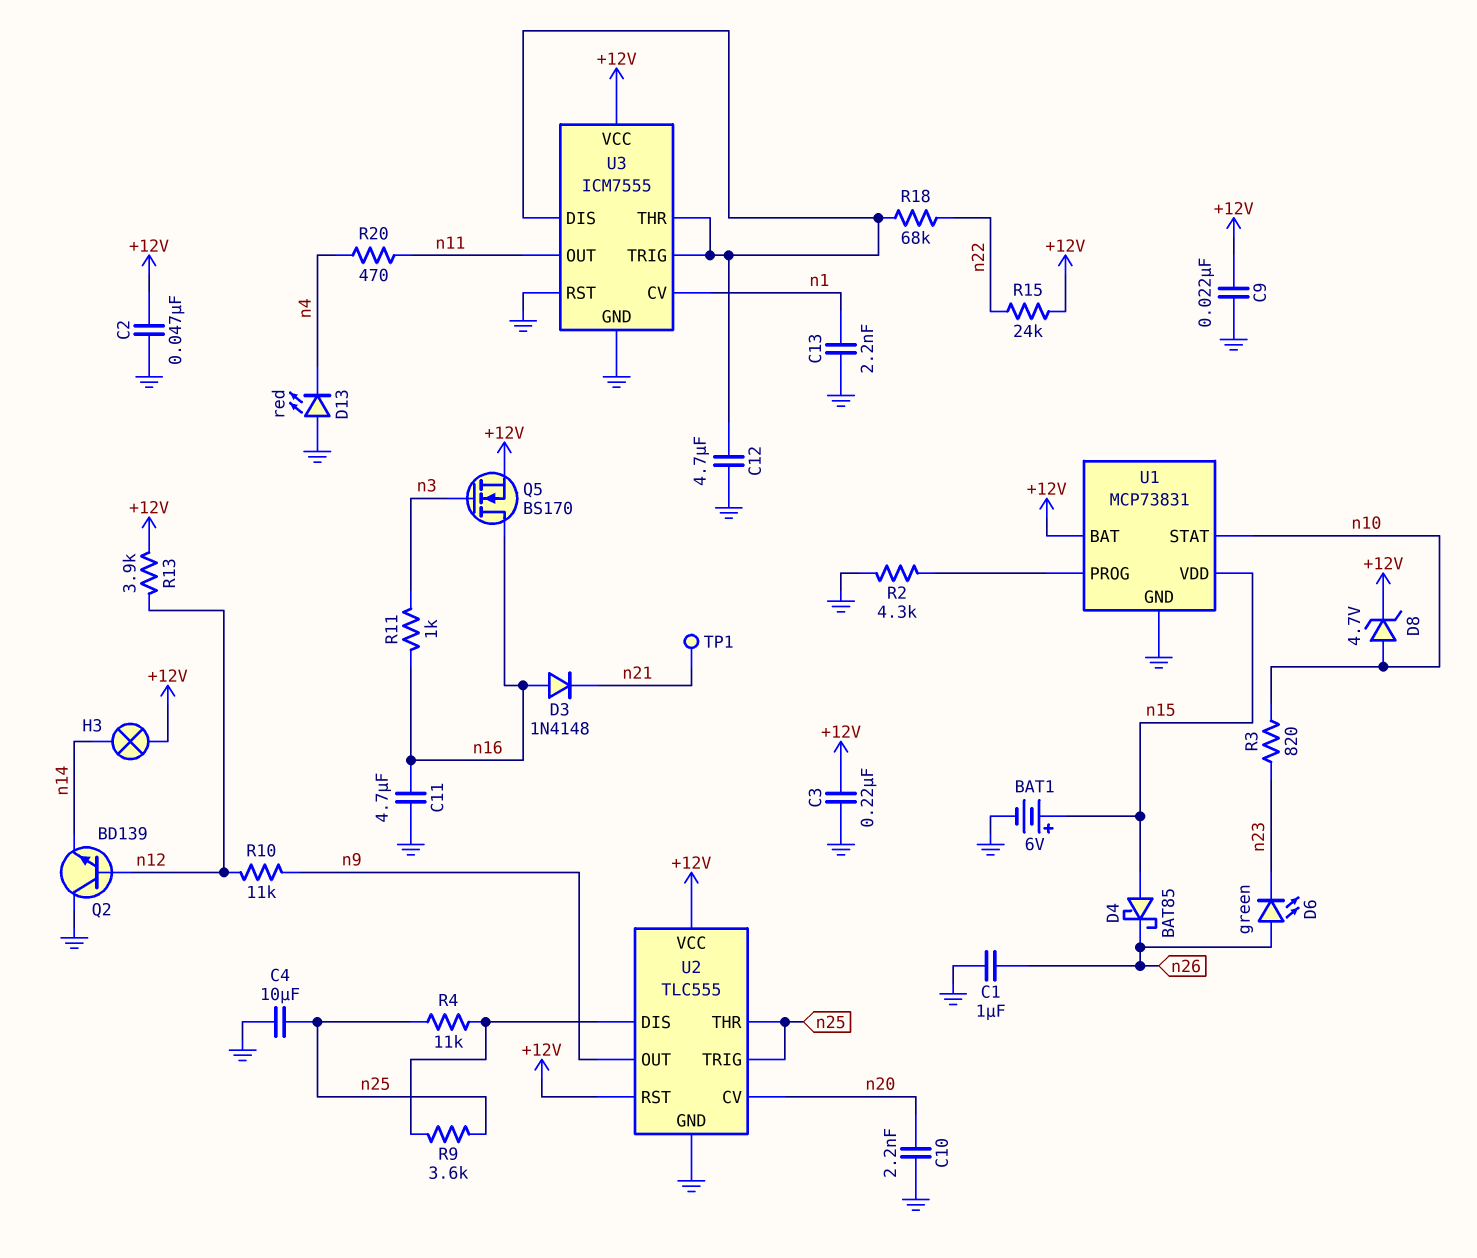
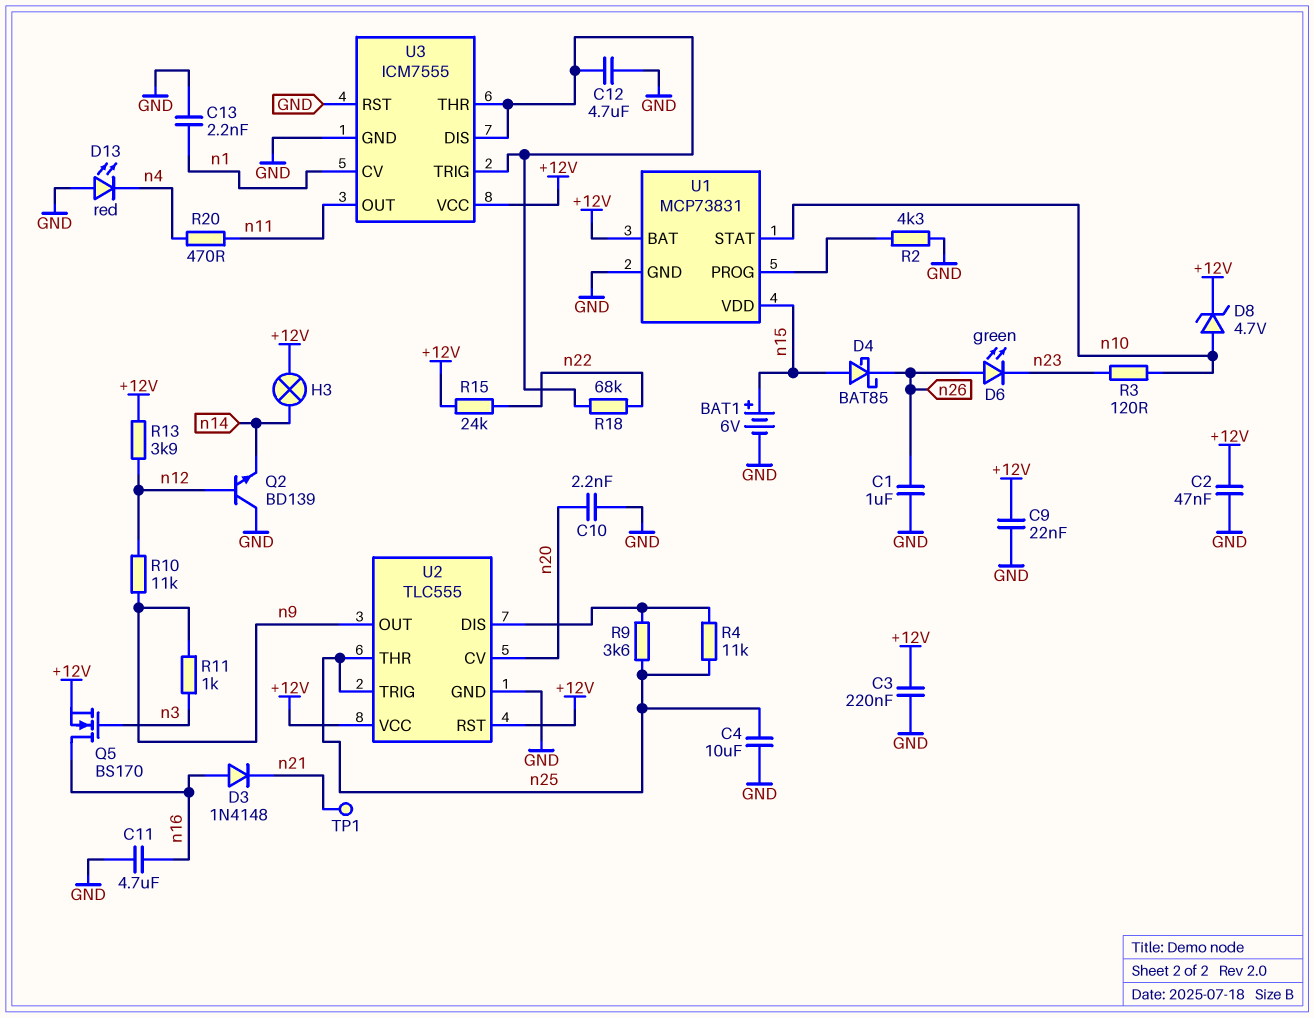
R3: 820 (n10, n23) -> 120 (n10, n23)
R11: 1k (n3, n16) -> 1k (n3, n9)

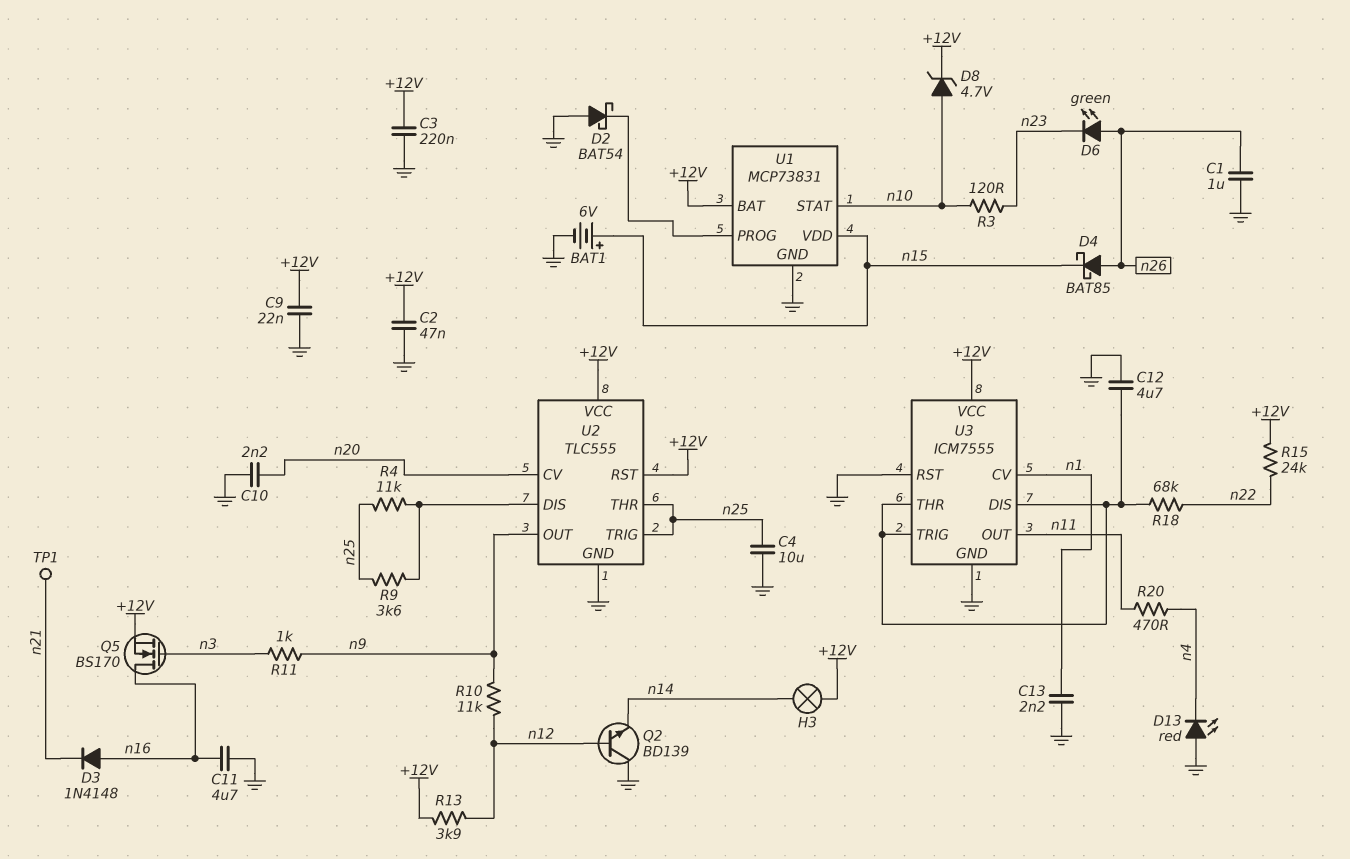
D2: none -> schottky BAT54 (A GND, K U1/PROG)
D4: schottky BAT85 (A n15, K n26) -> schottky BAT85 (A n26, K n15)
R2: 4.3k (GND, U1/PROG) -> none

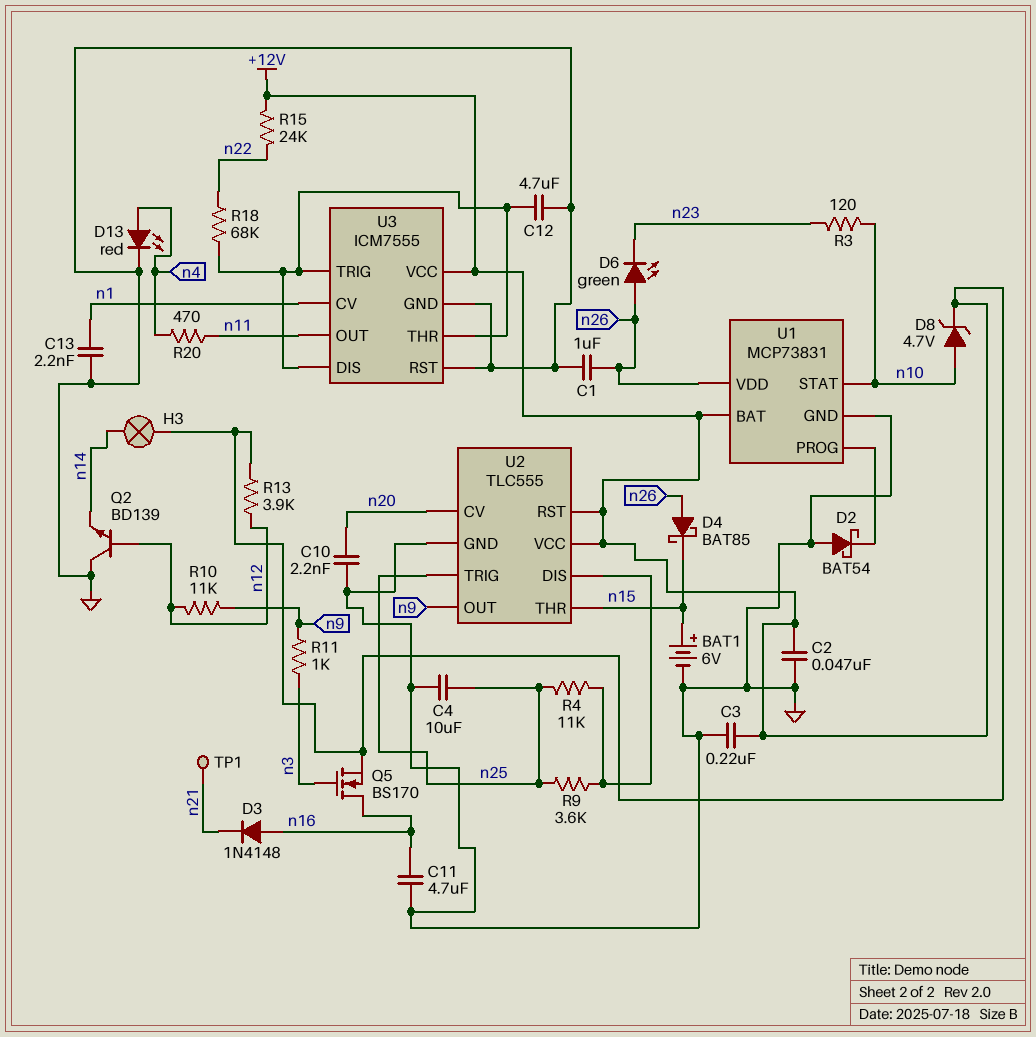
C9: 22nF (+12V, GND) -> none
D13: LED red (A GND, K n4) -> LED red (A n4, K GND)
U1 pin VDD: n15 -> n26
U2 pin THR: n25 -> n15

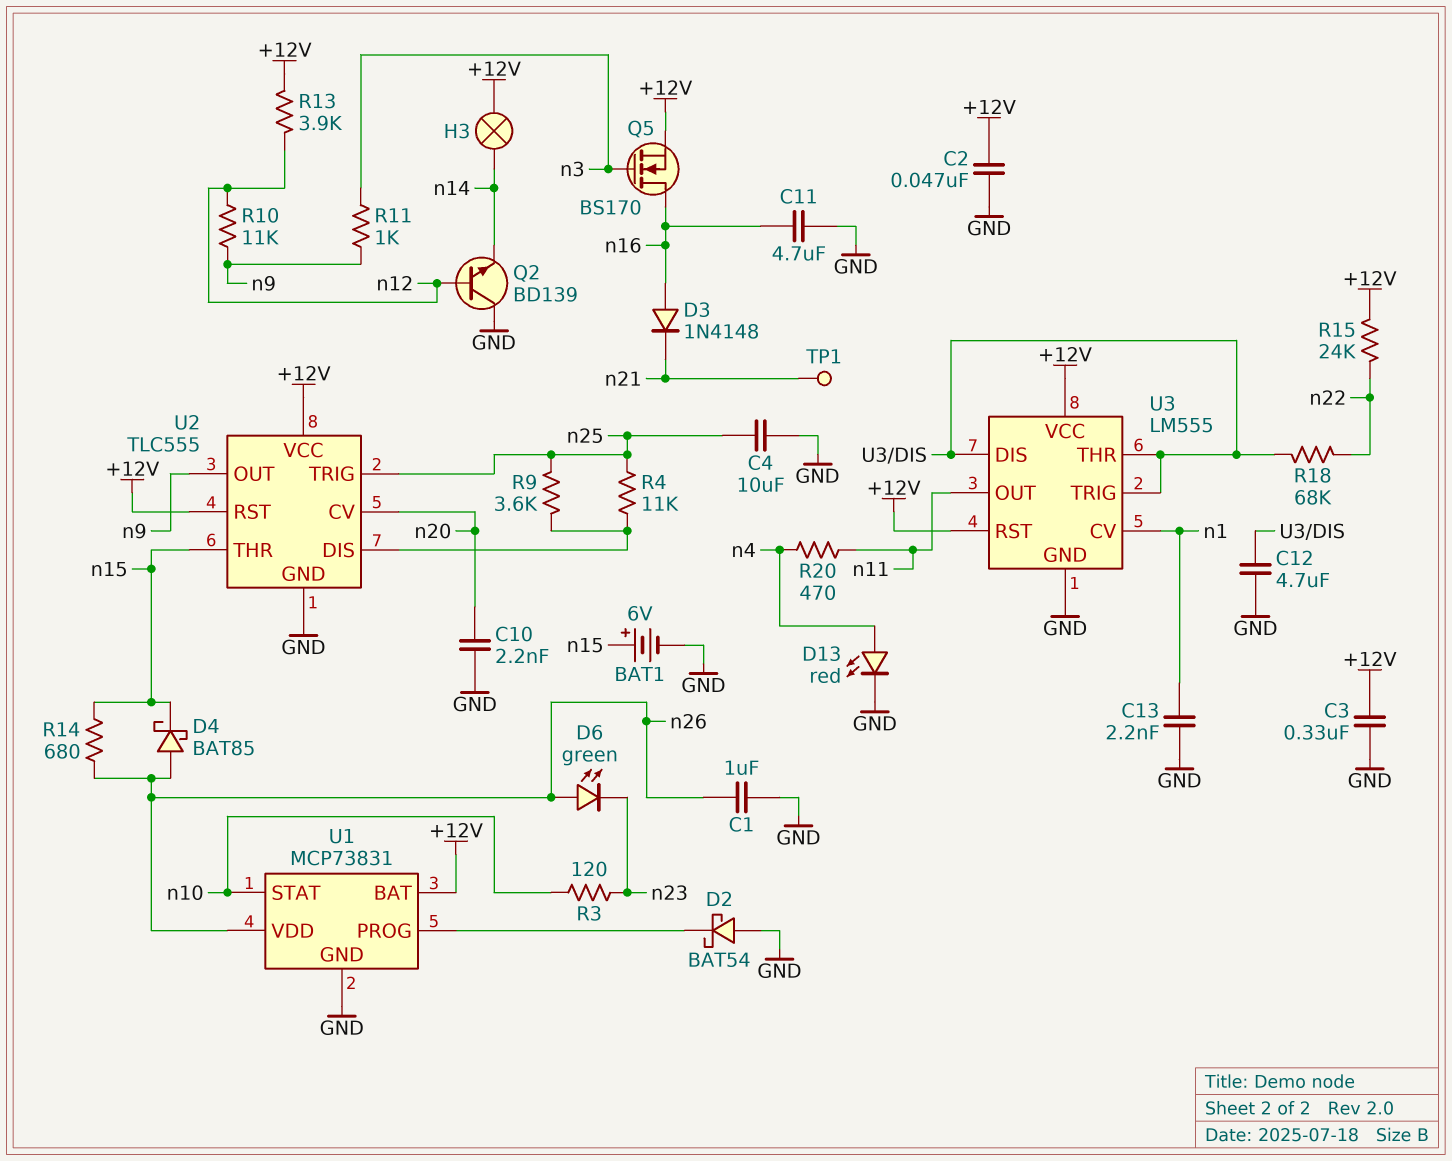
C3: 220nF (+12V, GND) -> 330nF (+12V, GND)
D8: zener 4.7V (A n10, K +12V) -> none
R14: none -> 680 (n15, n26)
U3: ICM7555 -> LM555
U3 pin RST: GND -> +12V

